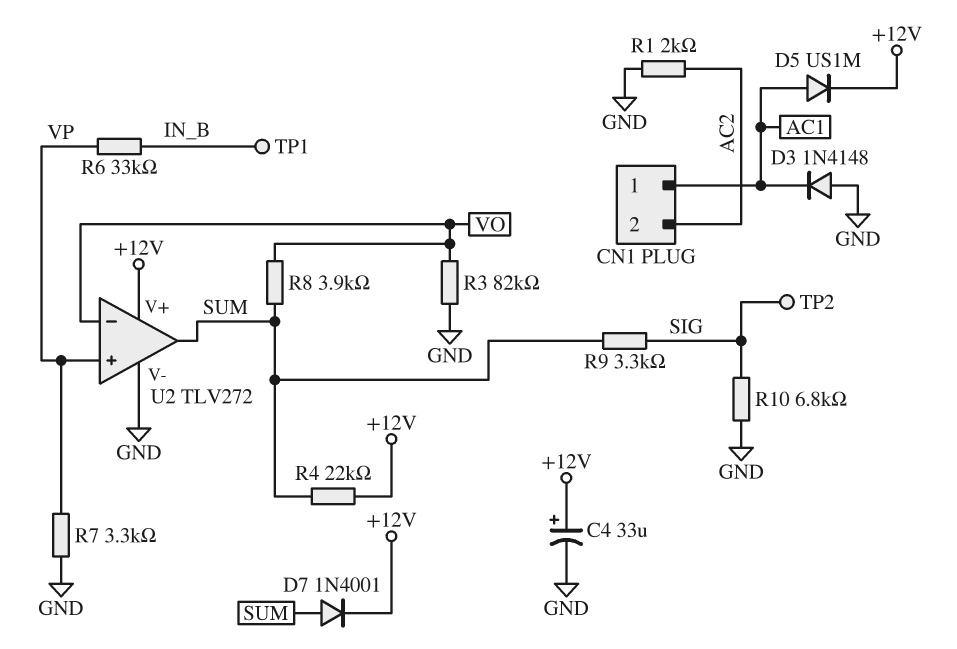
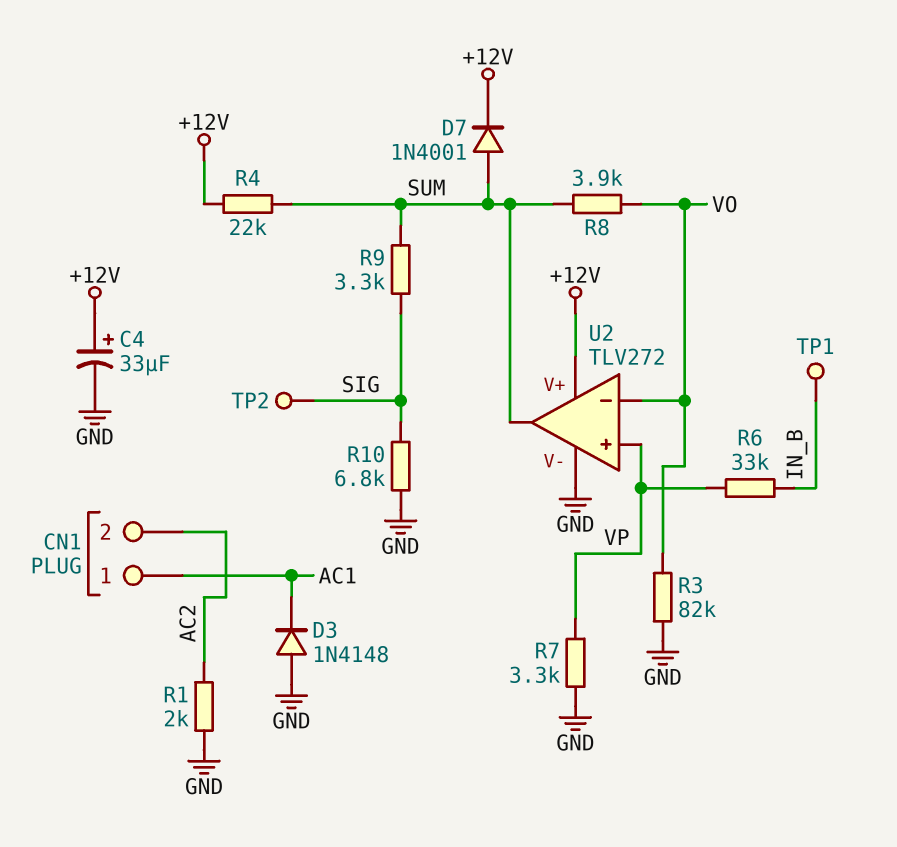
D5: diode US1M (A AC1, K +12V) -> none

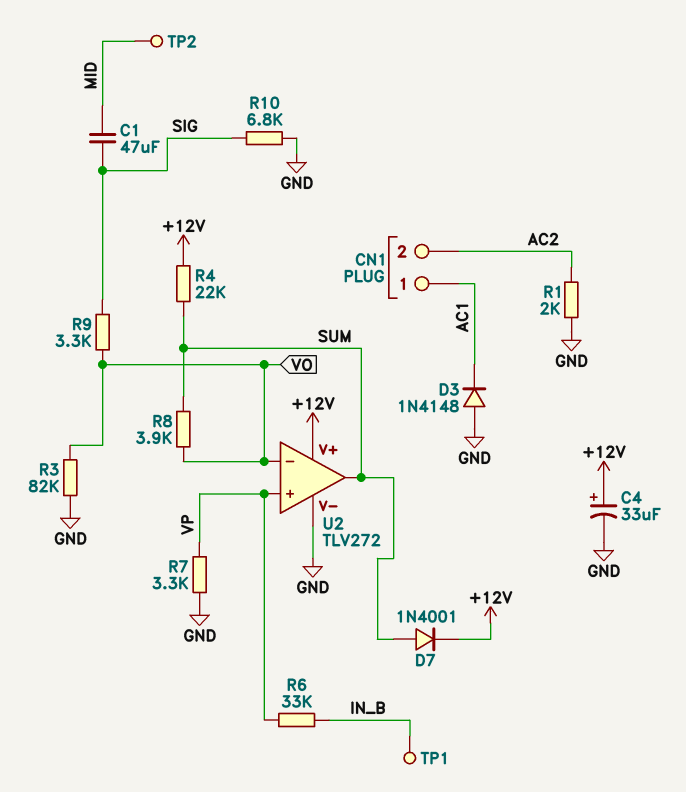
C1: none -> 47uF (MID, SIG)
R9: 3.3k (SIG, SUM) -> 3.3k (SIG, VO)
TP2: test point (SIG) -> test point (MID)

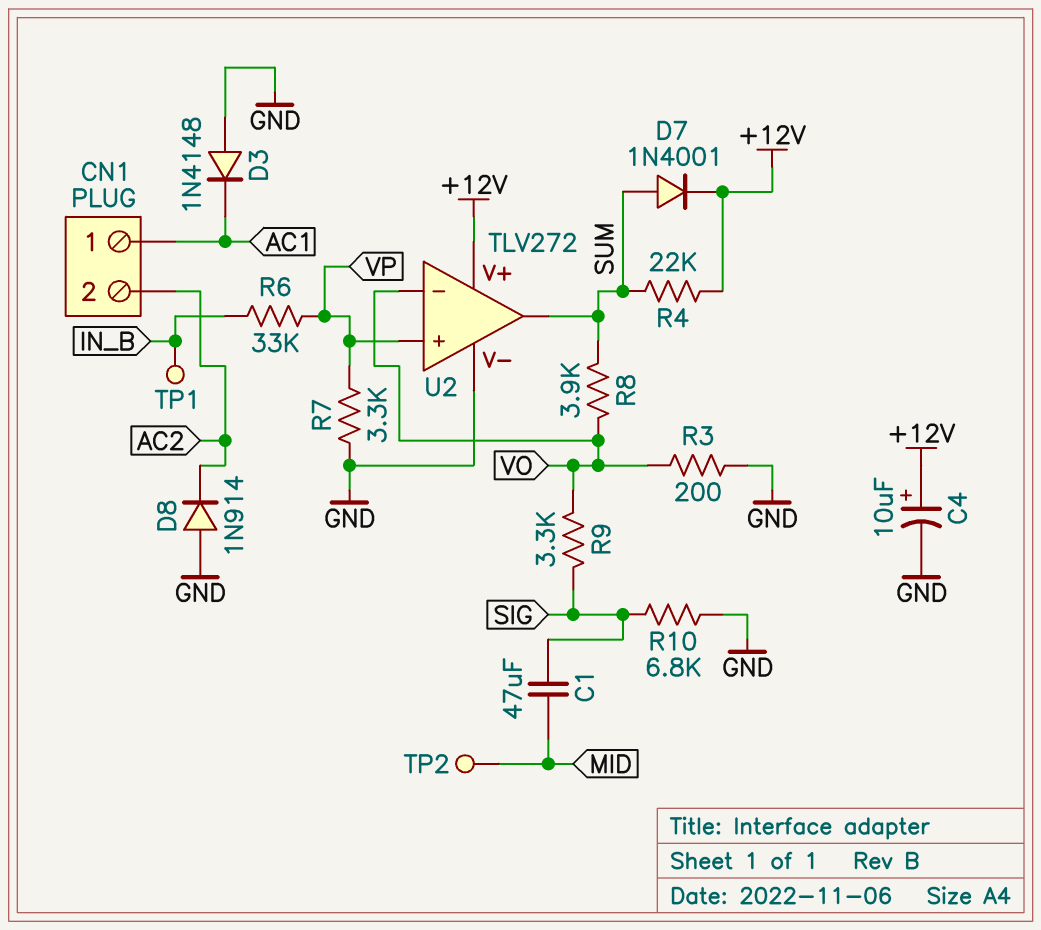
C4: 33uF (plus +12V, minus GND) -> 10uF (plus +12V, minus GND)
D8: none -> diode 1N914 (A GND, K AC2)
R1: 2k (AC2, GND) -> none
R3: 82k (GND, VO) -> 200 (GND, VO)

